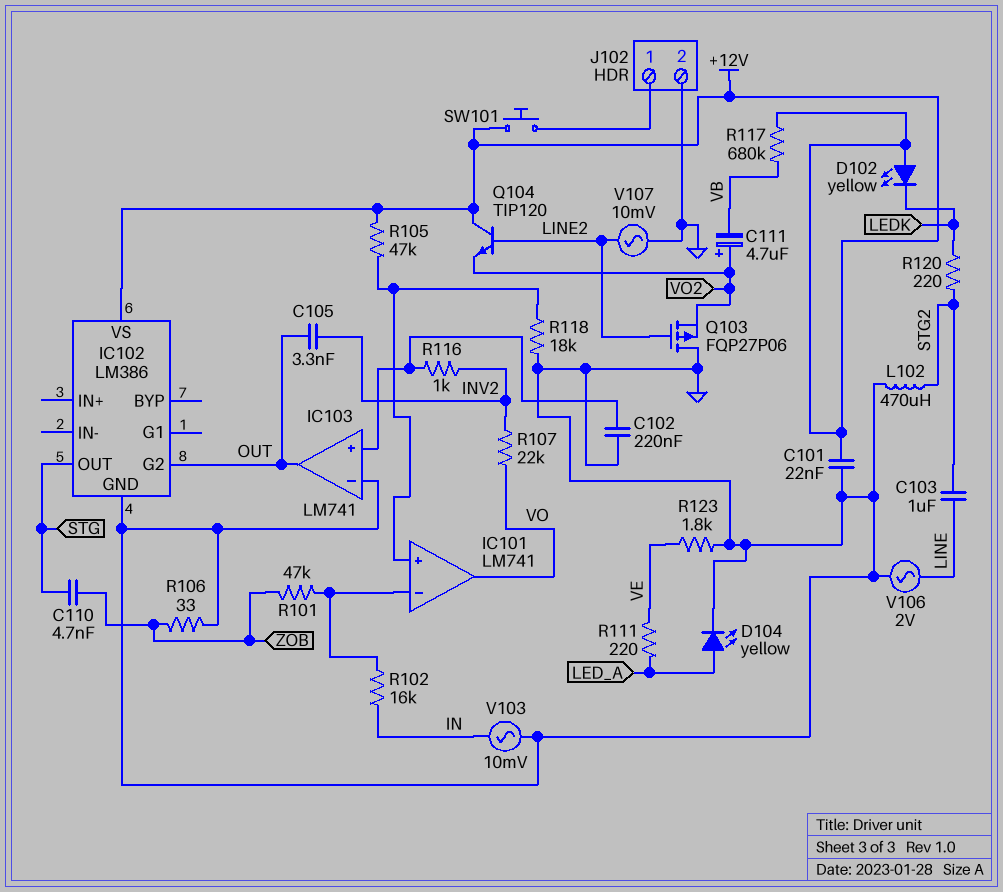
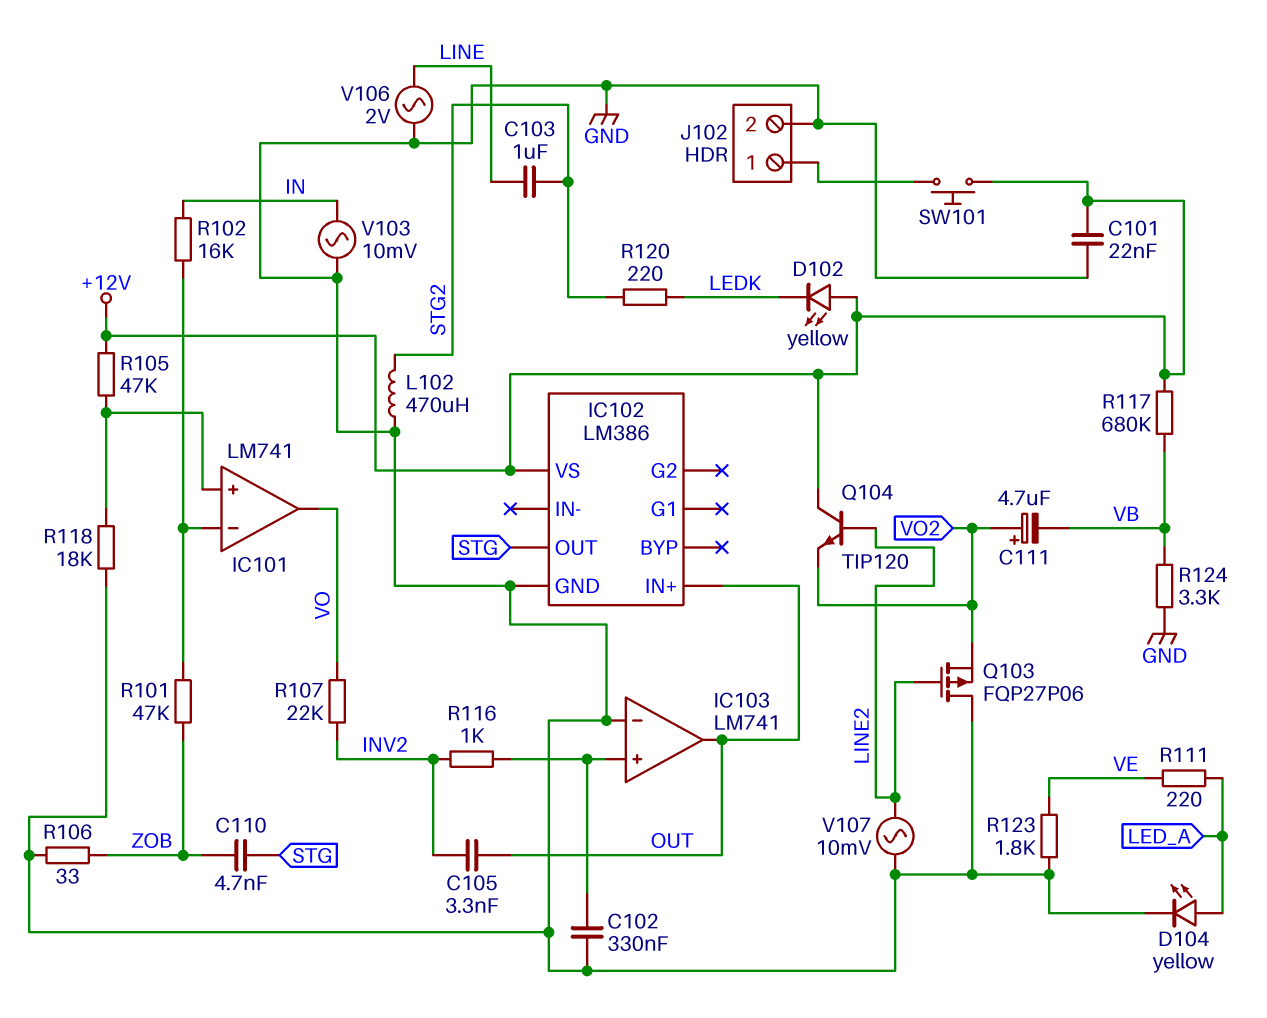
C102: 220nF (GND, IC103/in+) -> 330nF (GND, IC103/in+)
IC102 pin G2: OUT -> none
IC102 pin IN+: none -> OUT
R124: none -> 3.3k (GND, VB)

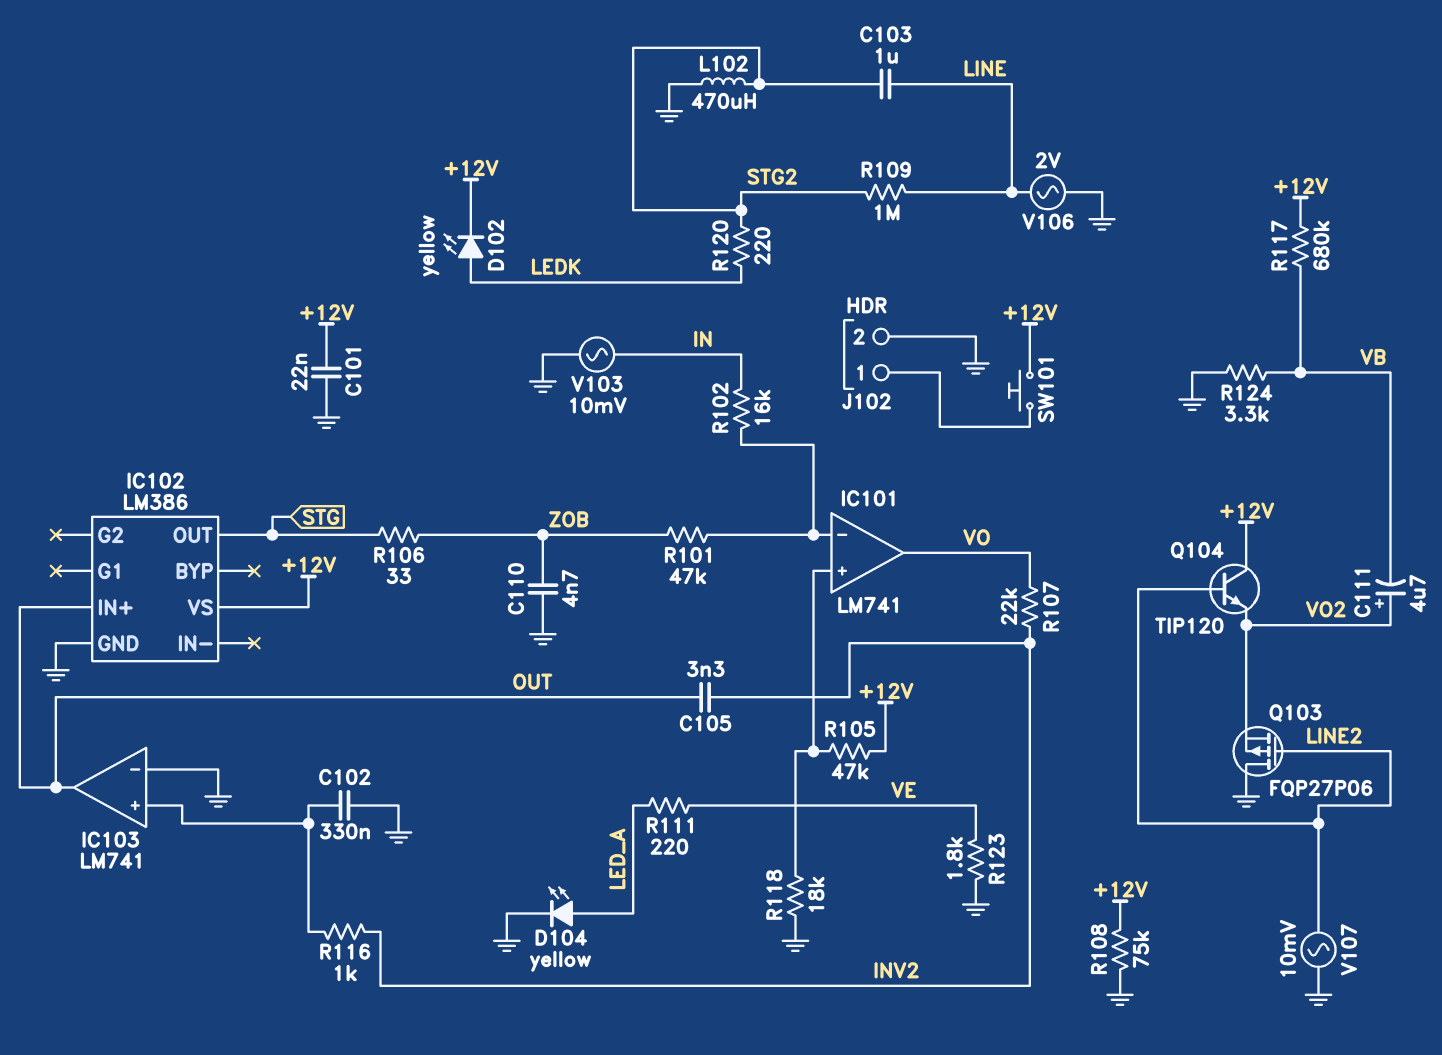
C110: 4.7nF (STG, ZOB) -> 4.7nF (GND, ZOB)
D102: LED yellow (A +12V, K LEDK) -> LED yellow (A LEDK, K +12V)
R106: 33 (GND, ZOB) -> 33 (STG, ZOB)
R108: none -> 75k (+12V, GND)
R109: none -> 1M (LINE, STG2)

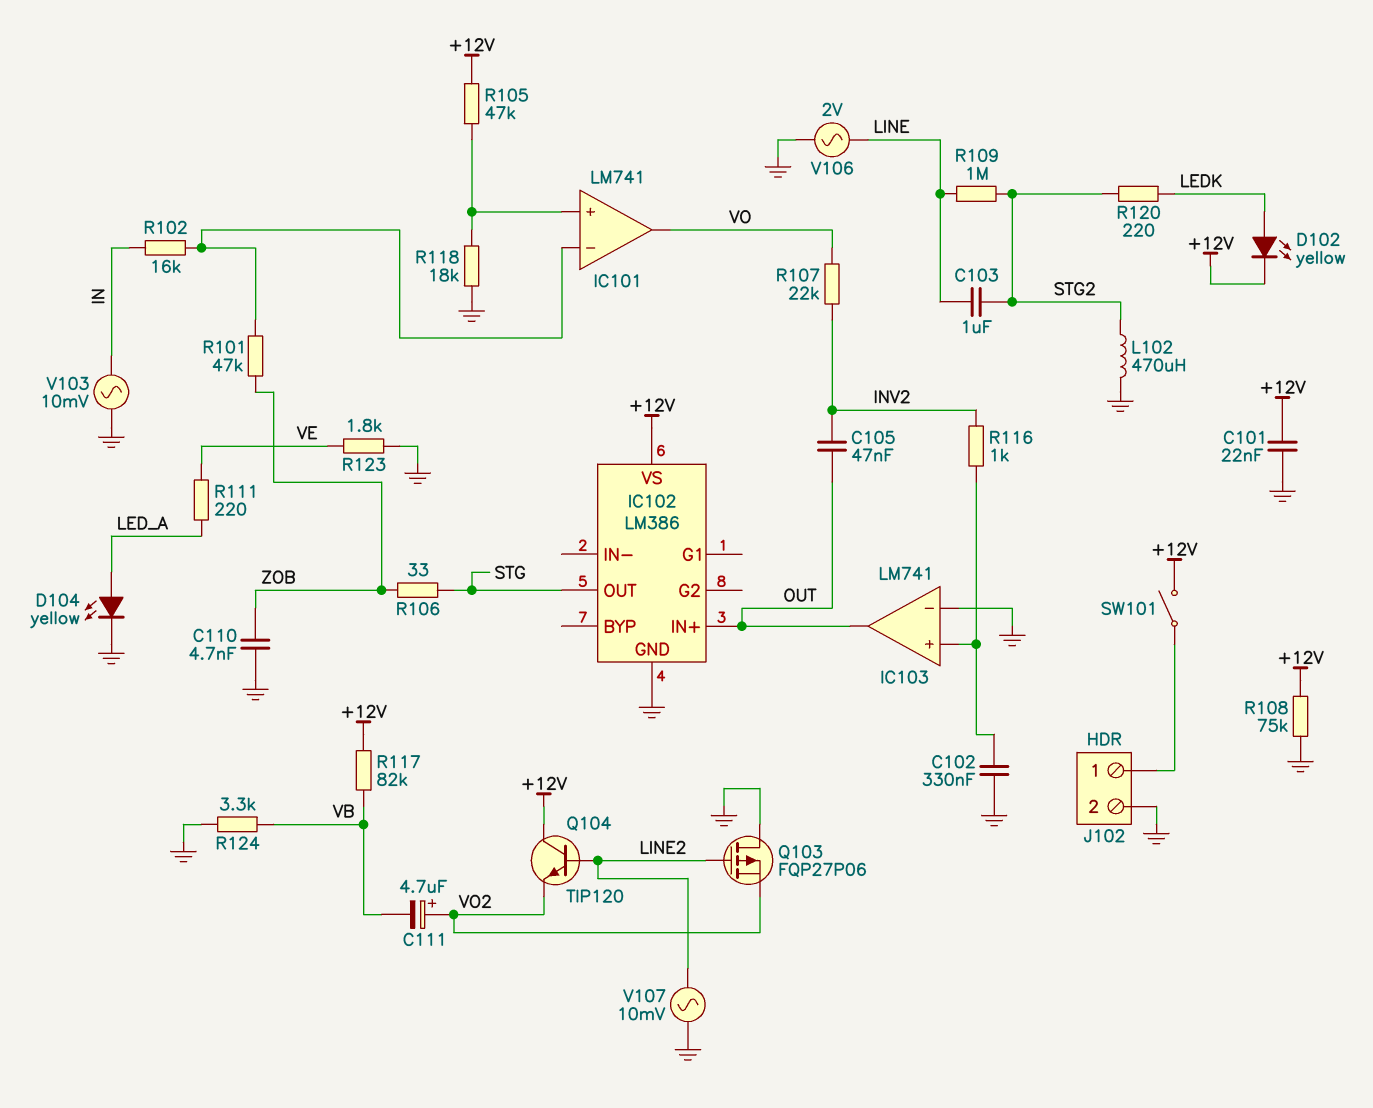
C105: 3.3nF (INV2, OUT) -> 47nF (INV2, OUT)
R117: 680k (+12V, VB) -> 82k (+12V, VB)
SW101: button (+12V, J102/1) -> switch (+12V, J102/1)

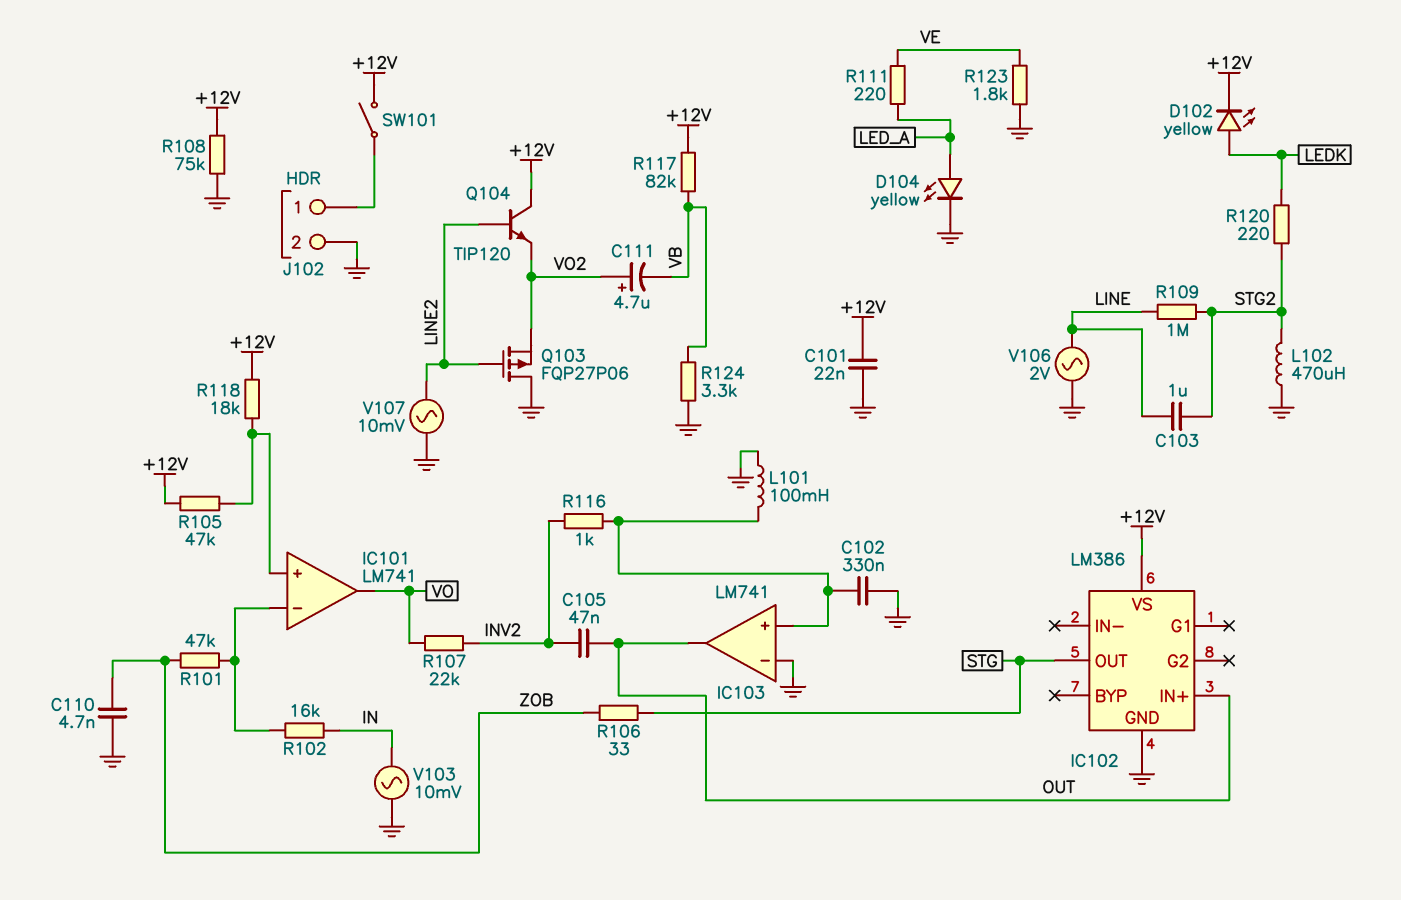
L101: none -> 100mH (GND, IC103/in+)
R118: 18k (GND, IC101/in+) -> 18k (+12V, IC101/in+)

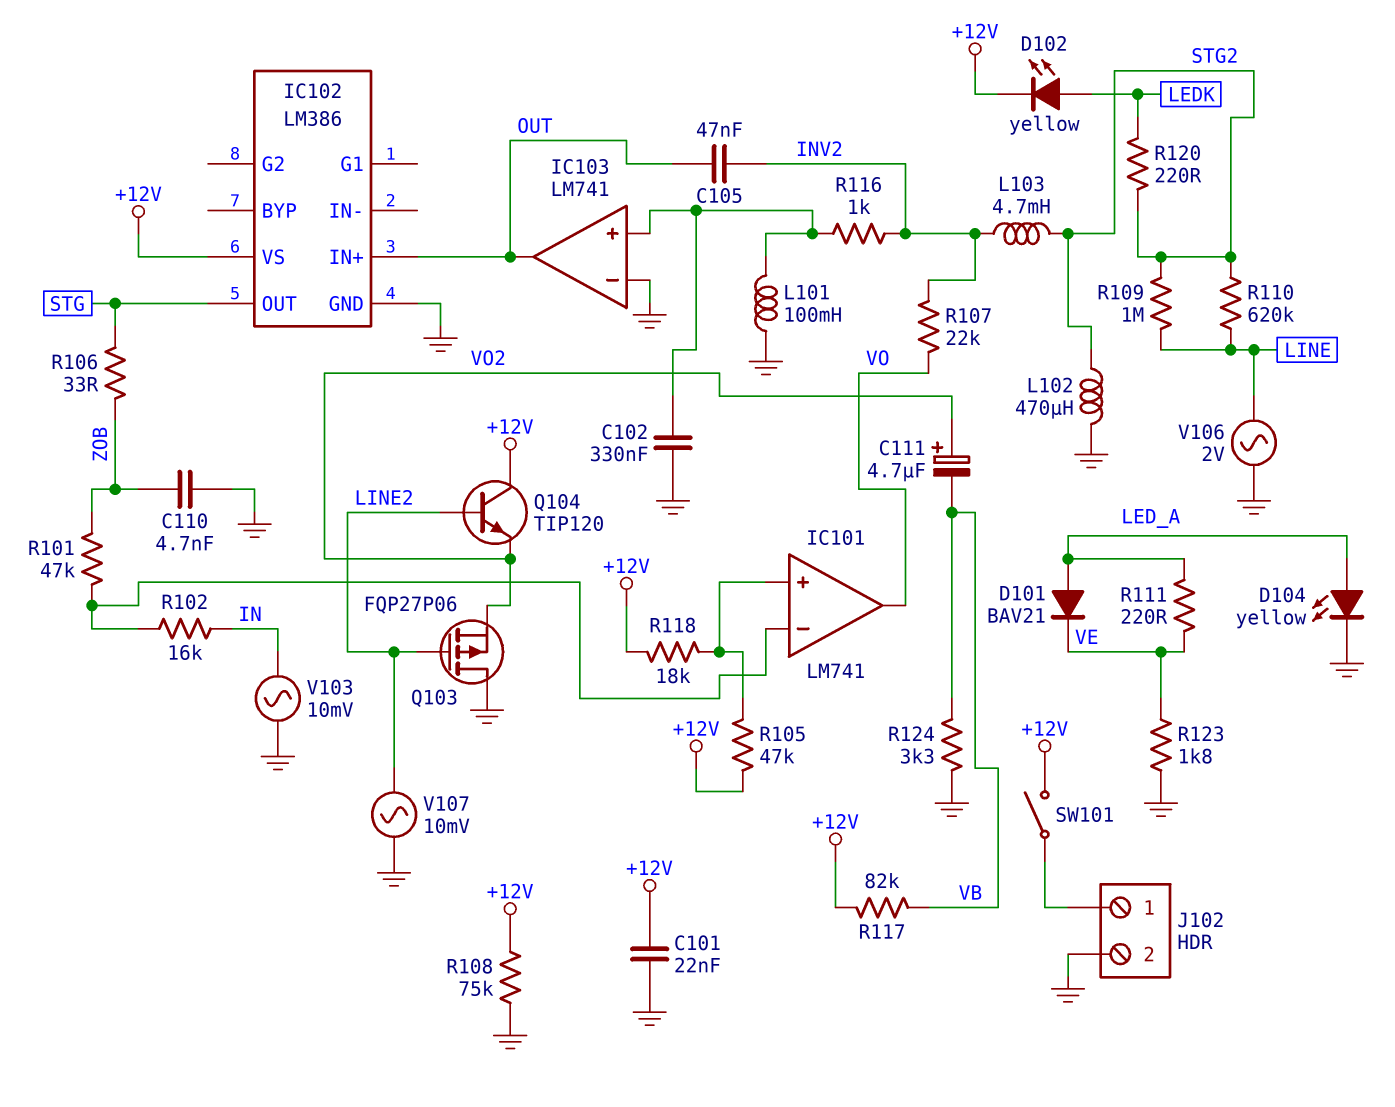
C103: 1uF (LINE, STG2) -> none
D101: none -> diode BAV21 (A LED_A, K VE)
L103: none -> 4.7mH (INV2, STG2)
R110: none -> 620k (LINE, STG2)

